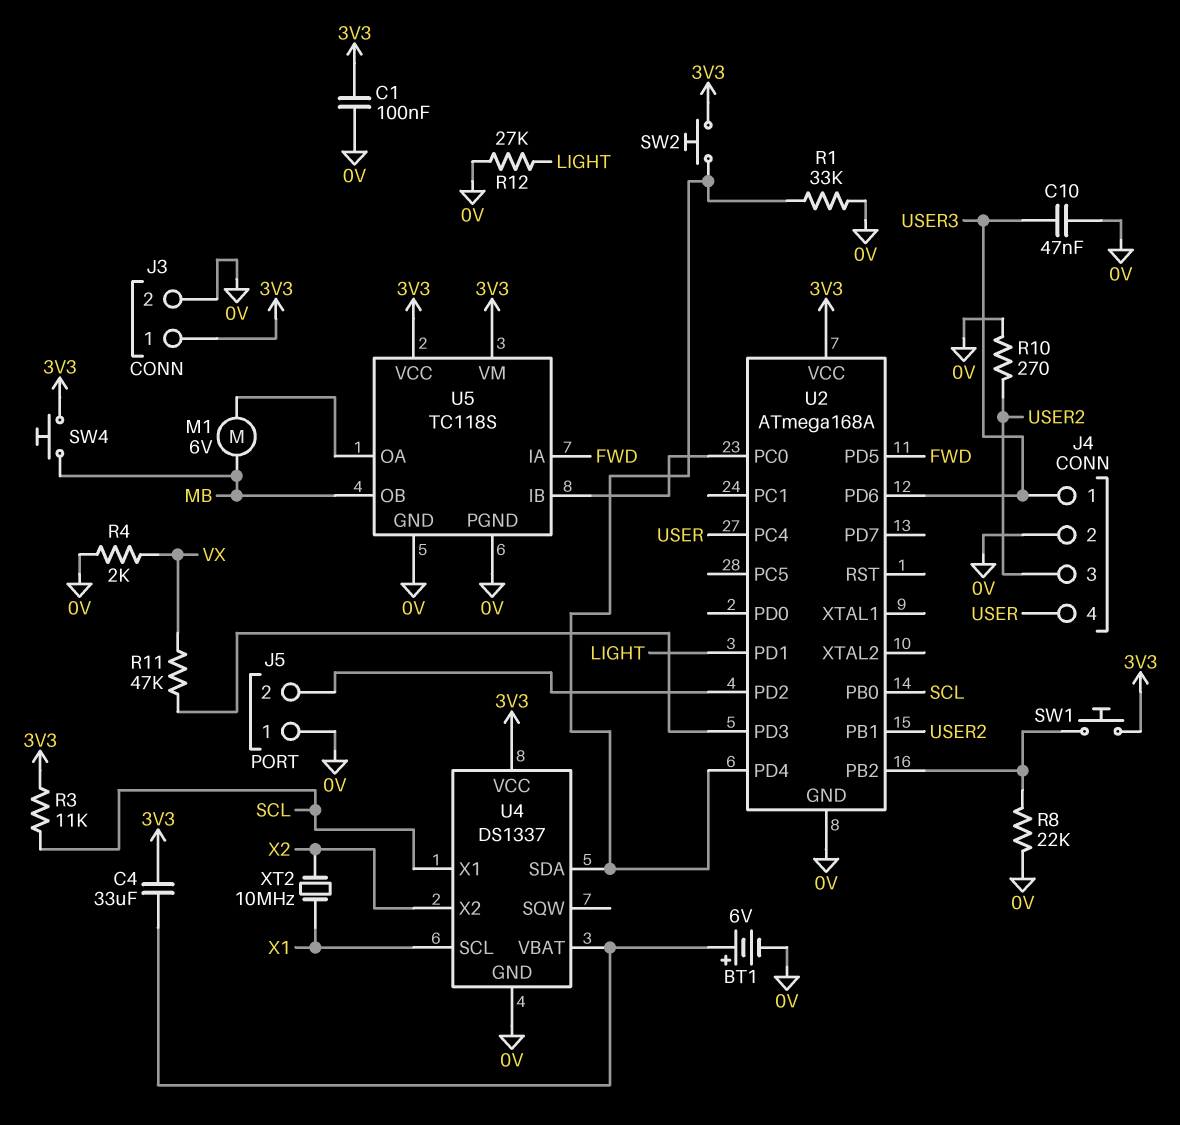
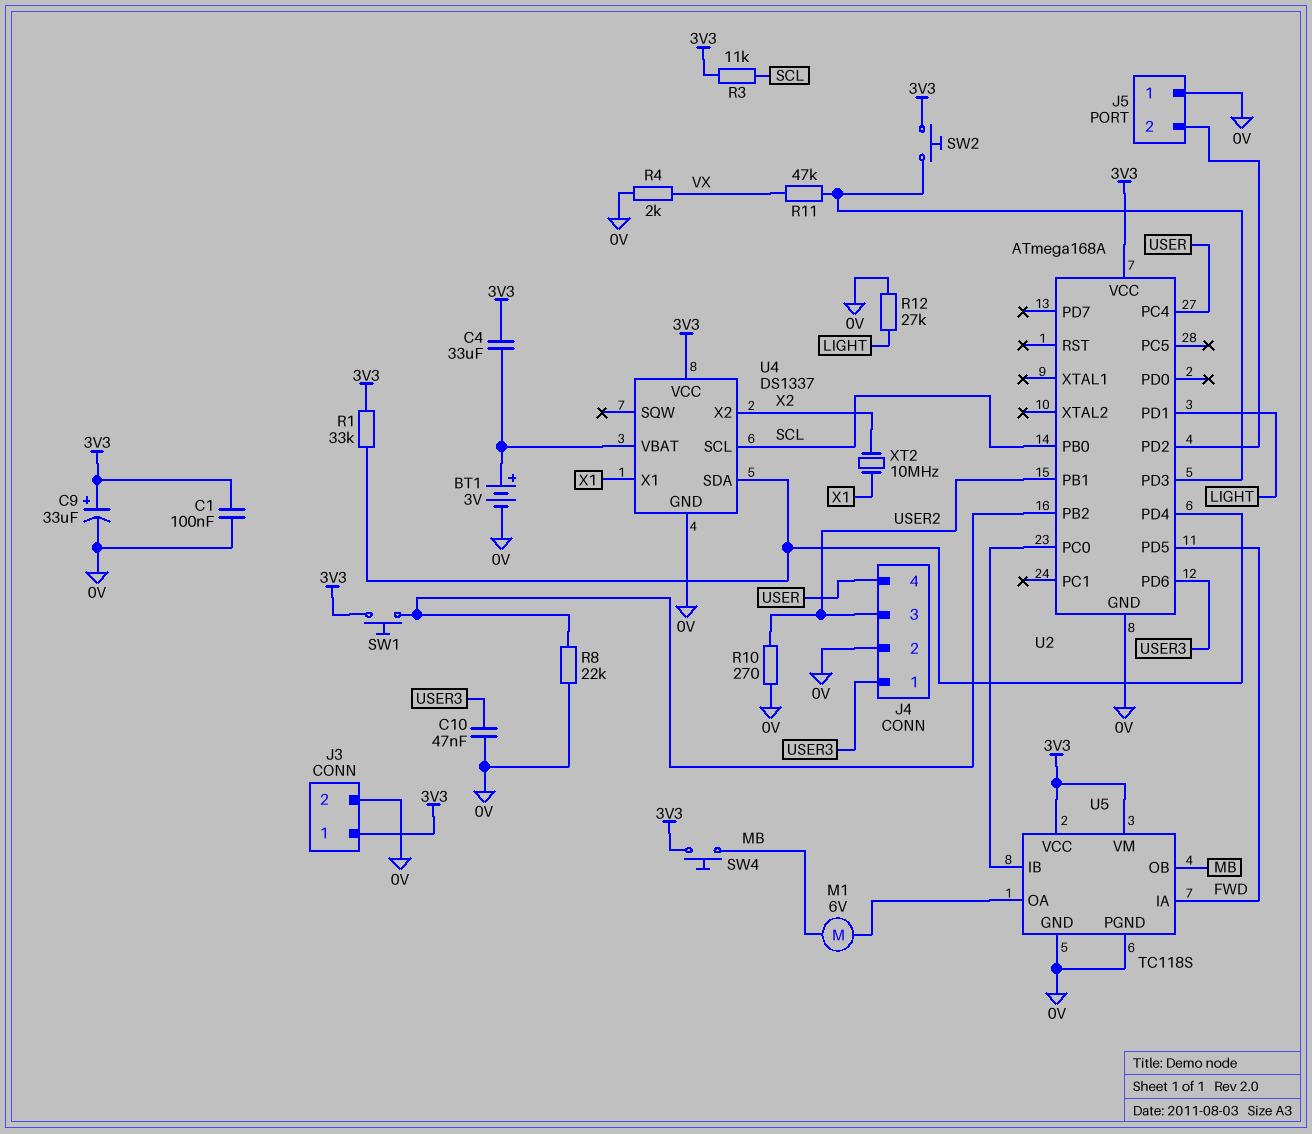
BT1: 6V (plus U4/VBAT, minus 0V) -> 3V (plus U4/VBAT, minus 0V)
C9: none -> 33uF (plus 3V3, minus 0V)
R1: 33k (0V, U2/PD4) -> 33k (3V3, U2/PD4)
SW2: button (3V3, U2/PD4) -> button (3V3, U2/PD3)
U4 pin SCL: X1 -> SCL
U4 pin X1: SCL -> X1

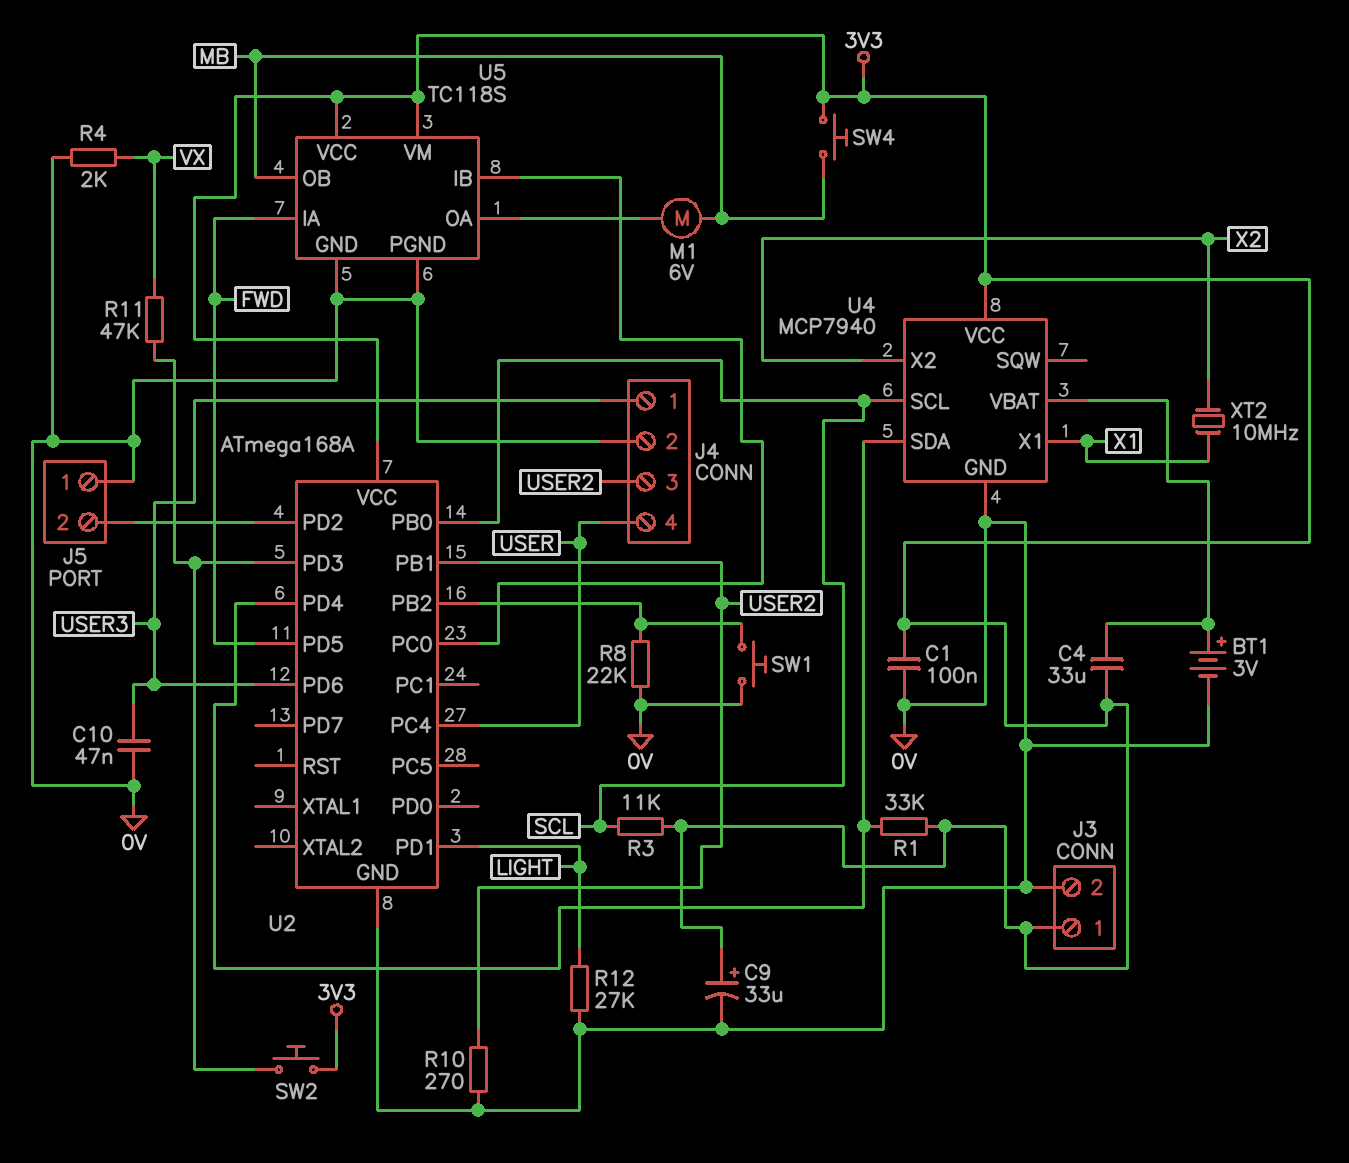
SW1: button (3V3, U2/PB2) -> button (0V, U2/PB2)
U4: DS1337 -> MCP7940

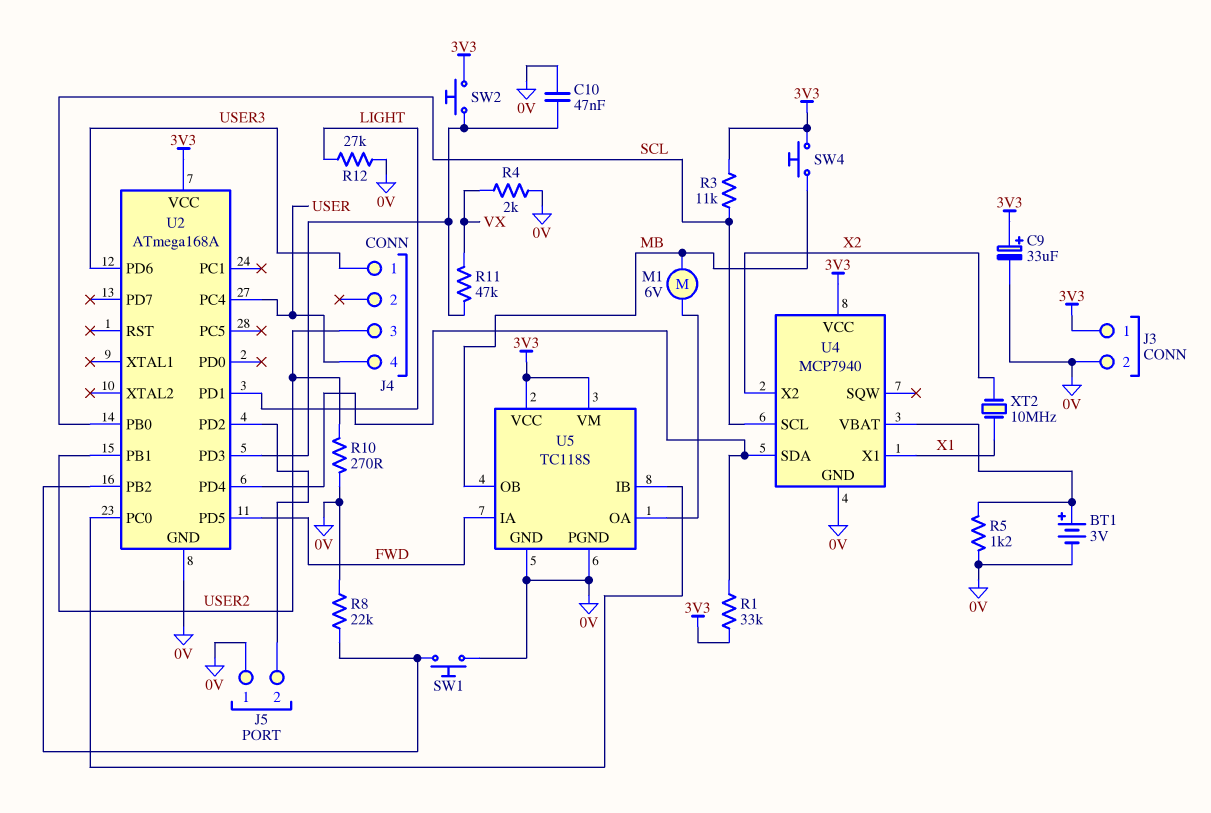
C1: 100nF (0V, 3V3) -> none
C4: 33uF (3V3, U4/VBAT) -> none
C10: 47nF (0V, USER3) -> 47nF (0V, U2/PD3)
J4 pin 2: 0V -> none
R5: none -> 1.2k (0V, U4/VBAT)

